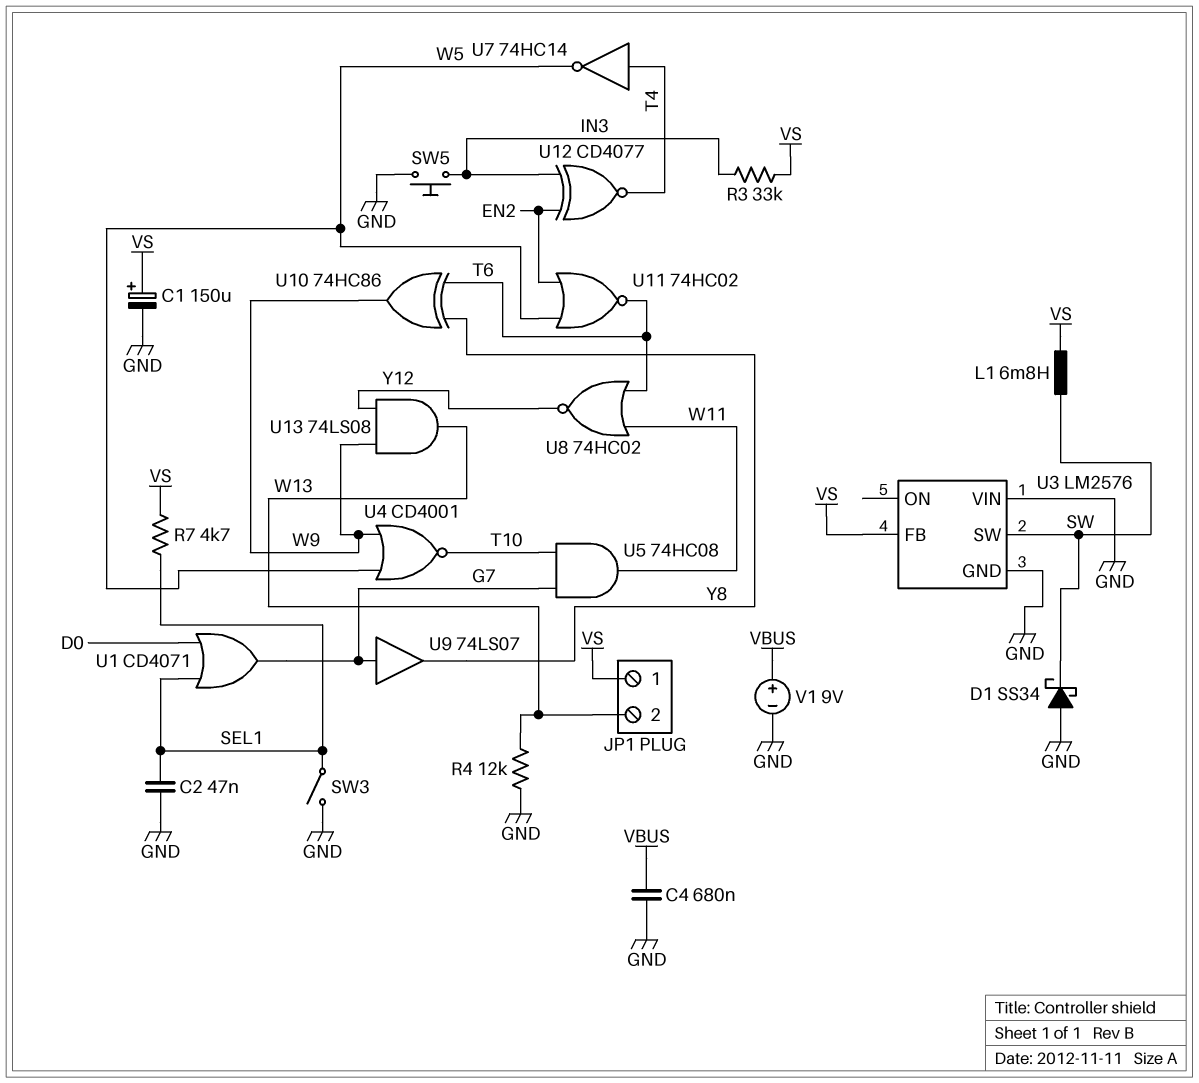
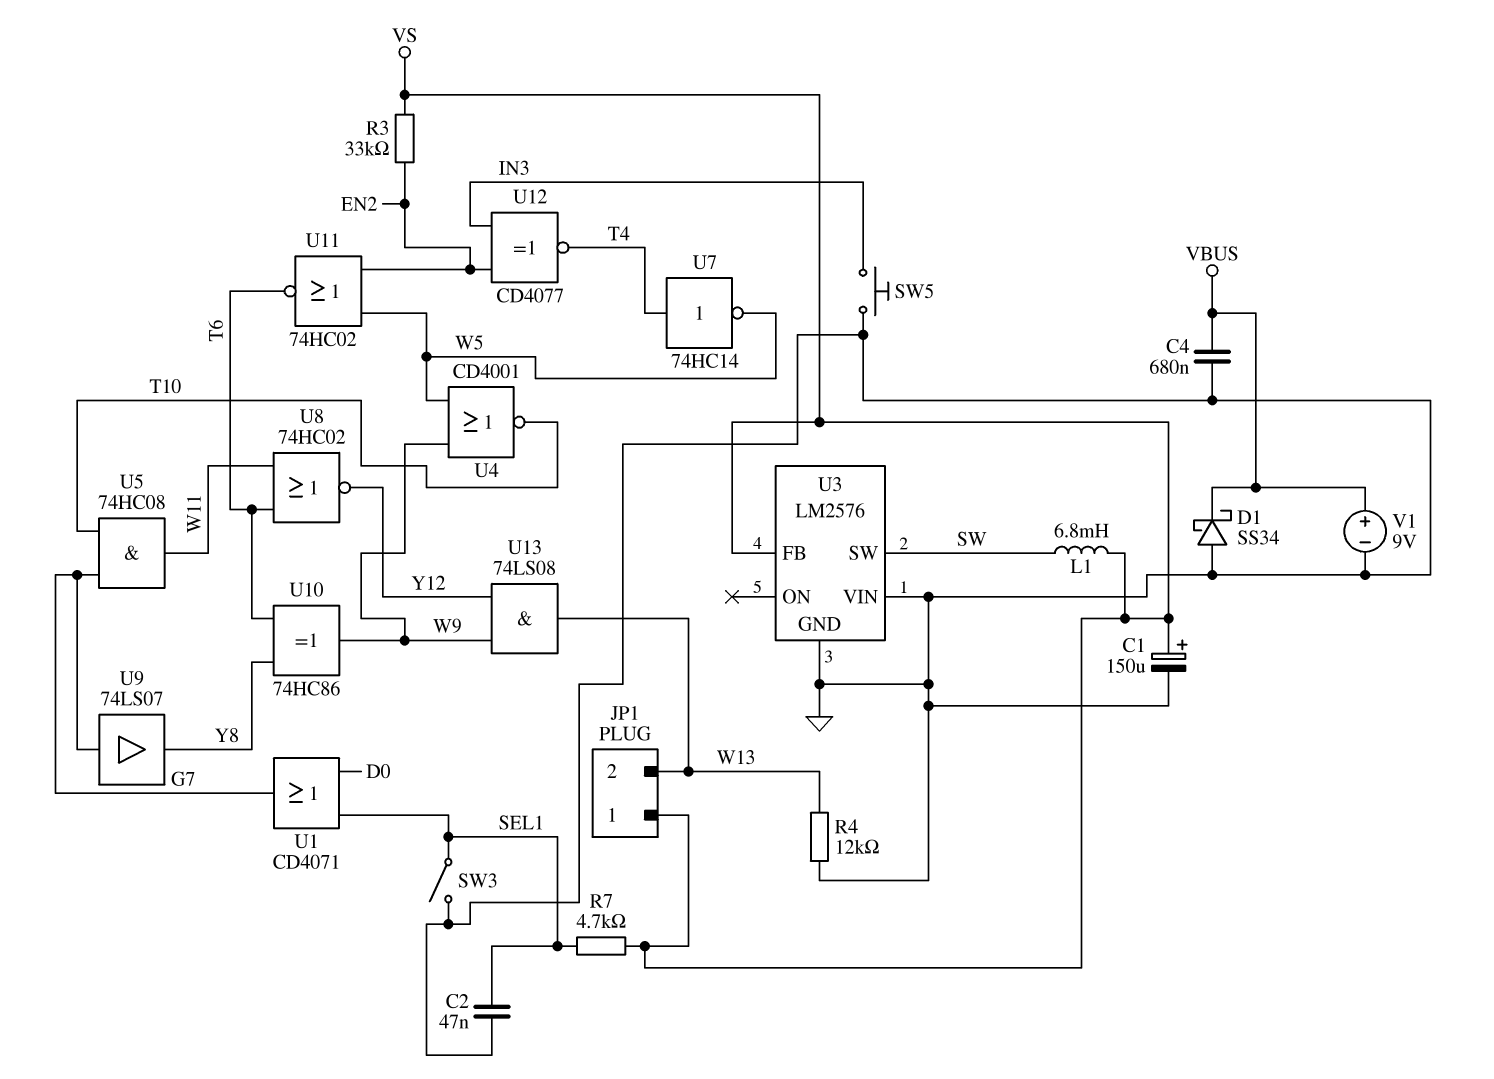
D1: schottky SS34 (A GND, K SW) -> schottky SS34 (A GND, K VBUS)
R3: 33k (IN3, VS) -> 33k (EN2, VS)

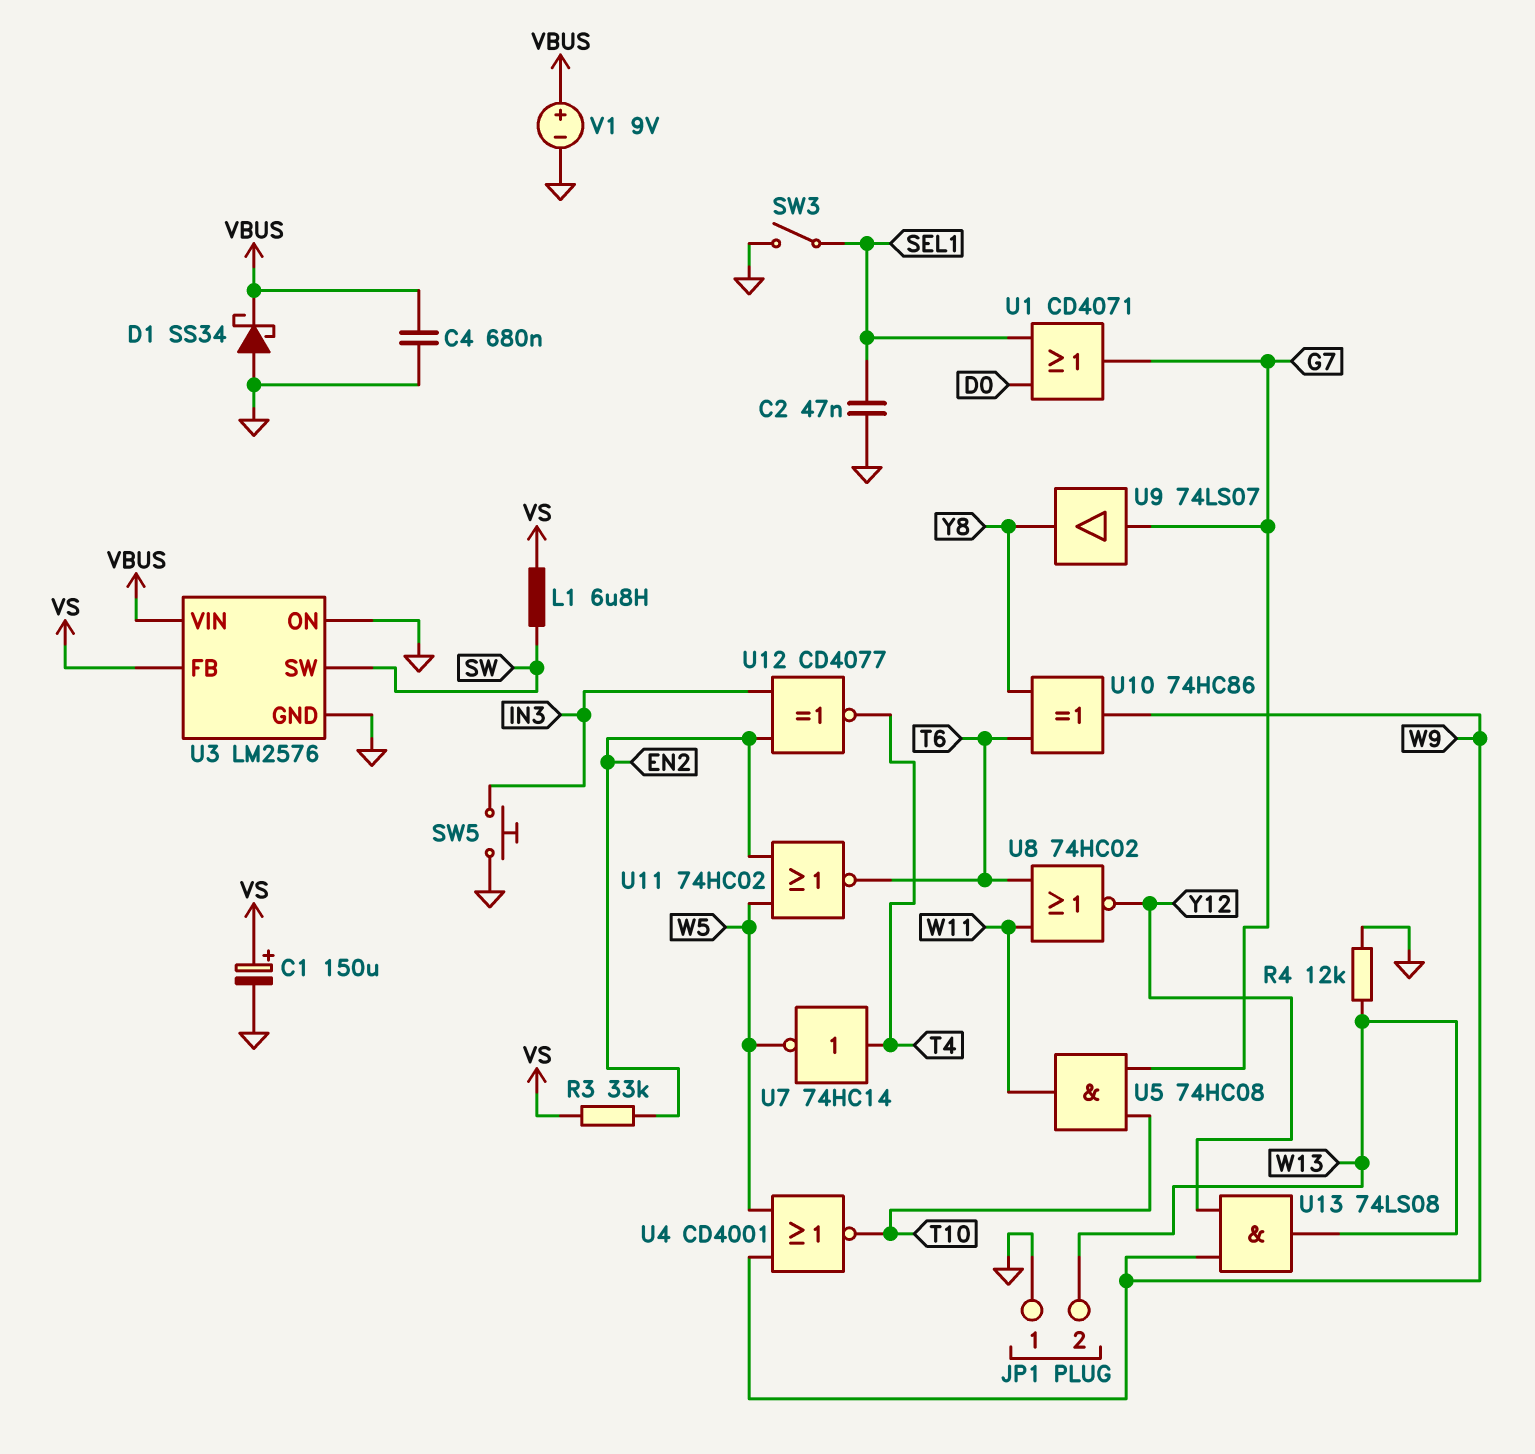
JP1 pin 1: VS -> GND
L1: 6.8mH (SW, VS) -> 6.8uH (SW, VS)
R7: 4.7k (SEL1, VS) -> none
U3 pin ON: none -> GND
U3 pin VIN: GND -> VBUS

